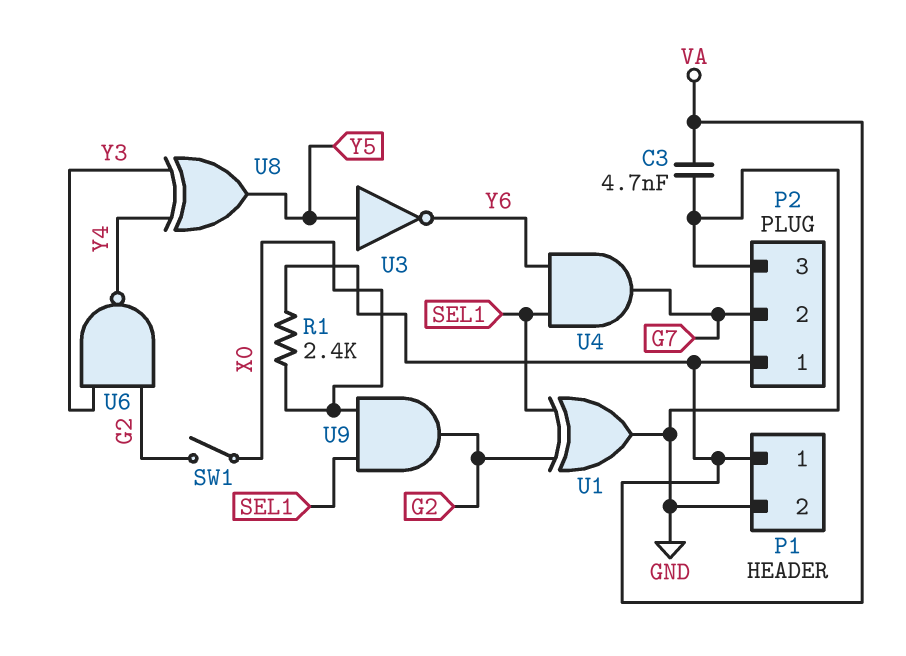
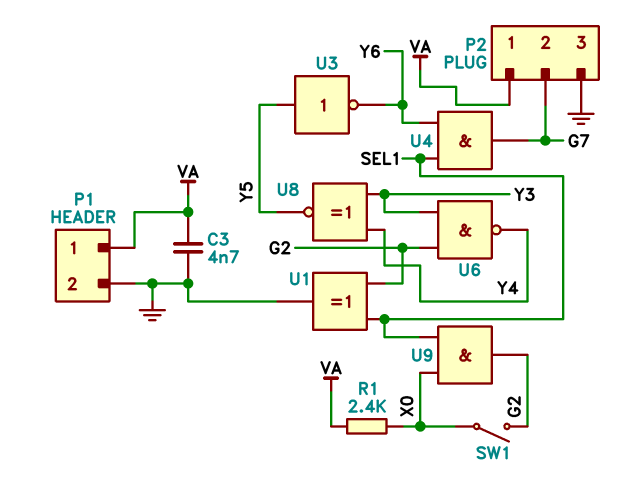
U8: XOR (in Y3, in Y4, out Y5) -> XNOR (in Y3, in Y4, out Y5)

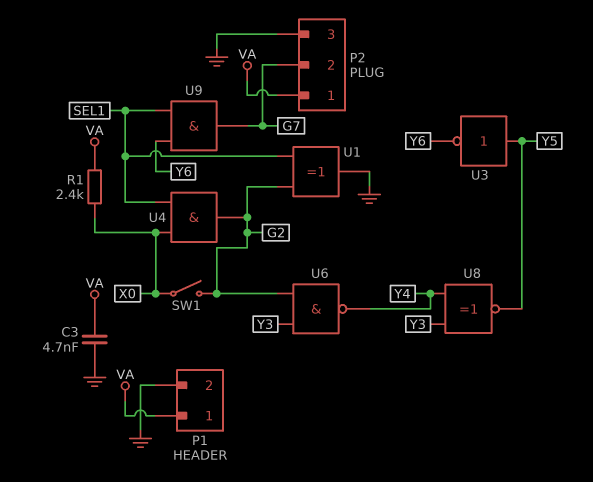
U4: AND (in SEL1, in Y6, out G7) -> AND (in SEL1, in X0, out G2)
U9: AND (in SEL1, in X0, out G2) -> AND (in SEL1, in Y6, out G7)

